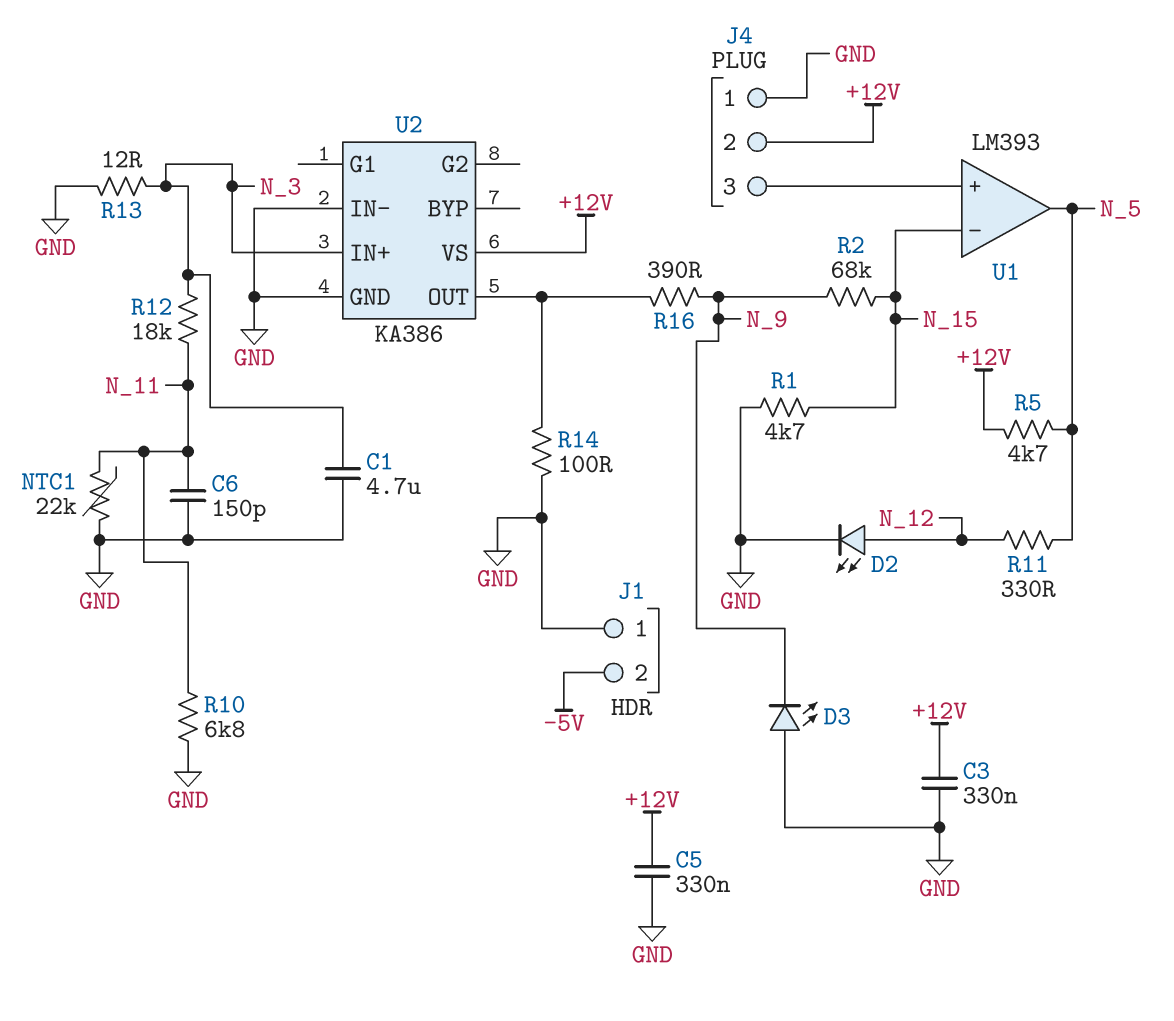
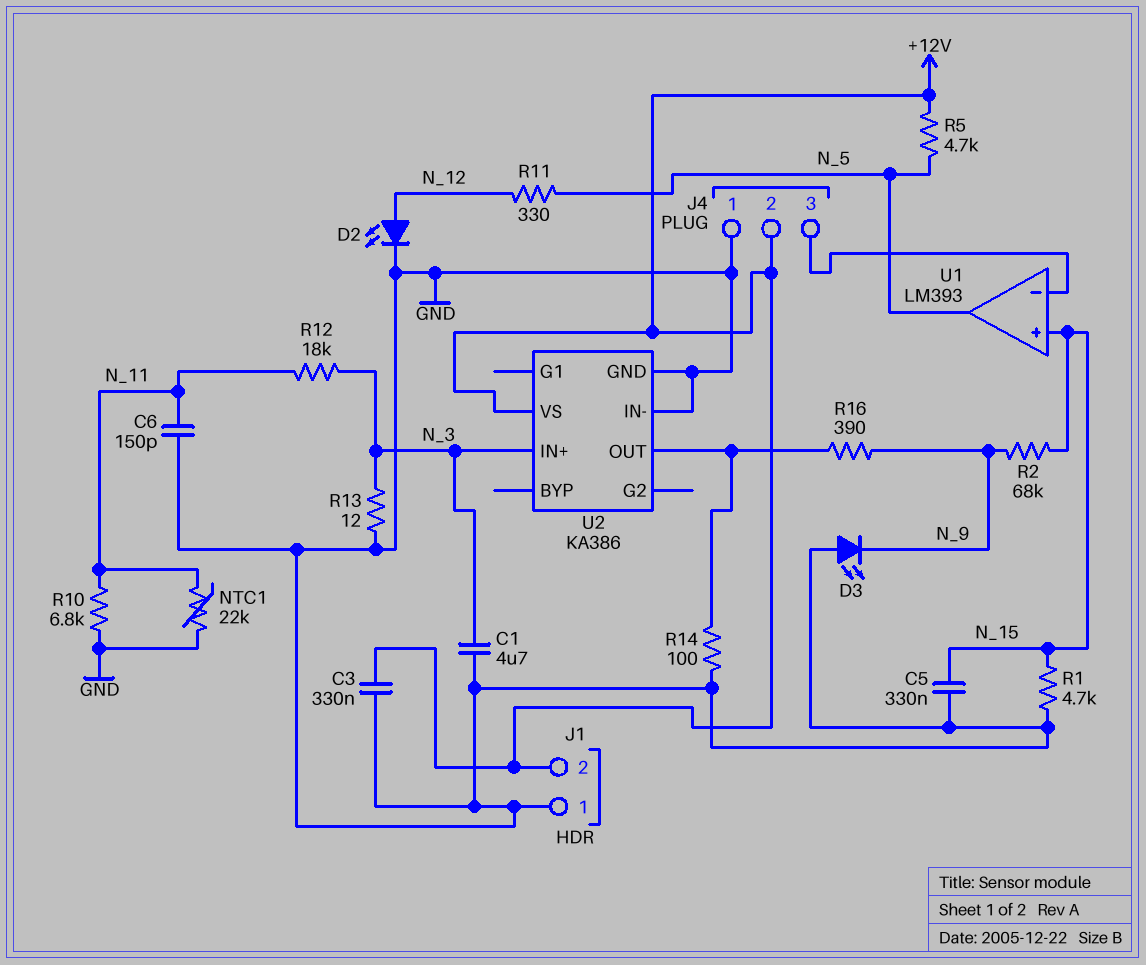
C5: 330nF (+12V, GND) -> 330nF (GND, N_15)
J1 pin 2: -5V -> +12V
U1 pin in+: J4/3 -> N_15
U1 pin in-: N_15 -> J4/3

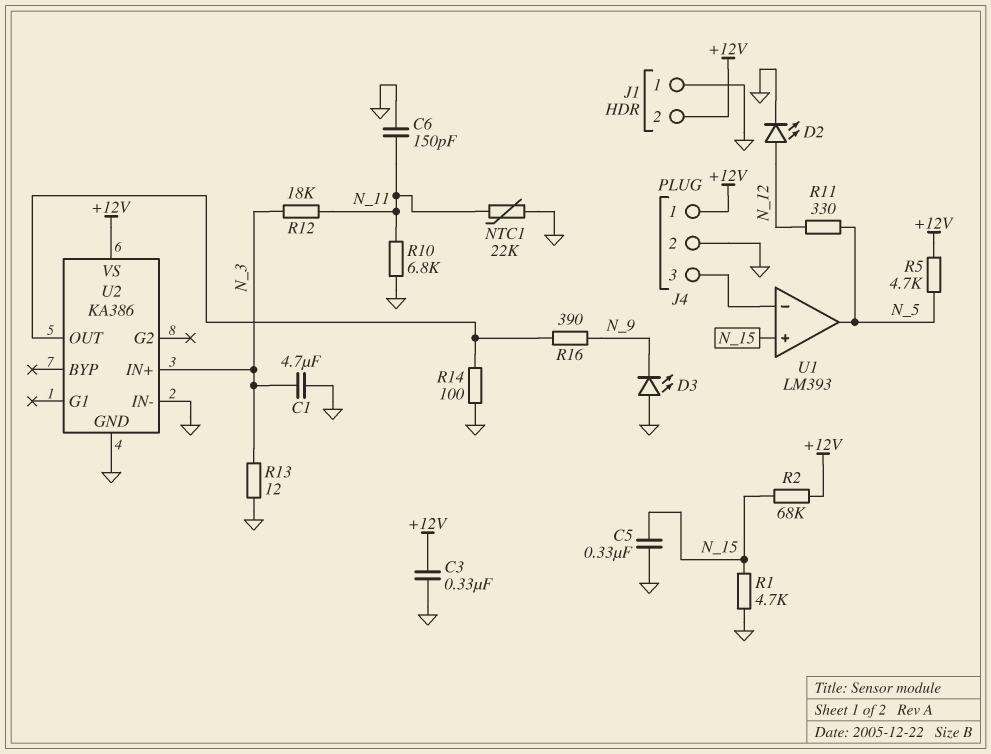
J4 pin 1: GND -> +12V
J4 pin 2: +12V -> GND
R2: 68k (N_9, N_15) -> 68k (+12V, N_15)

